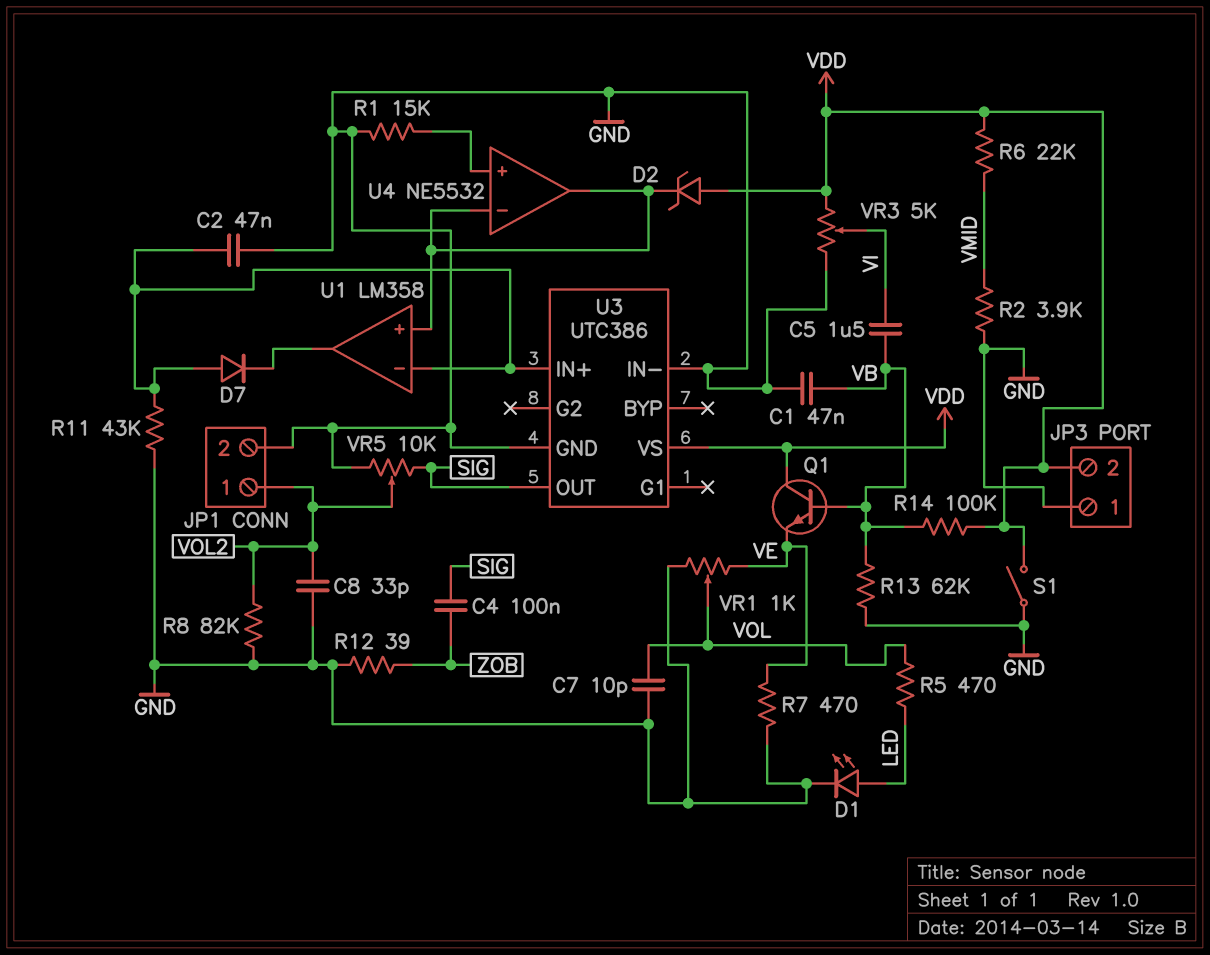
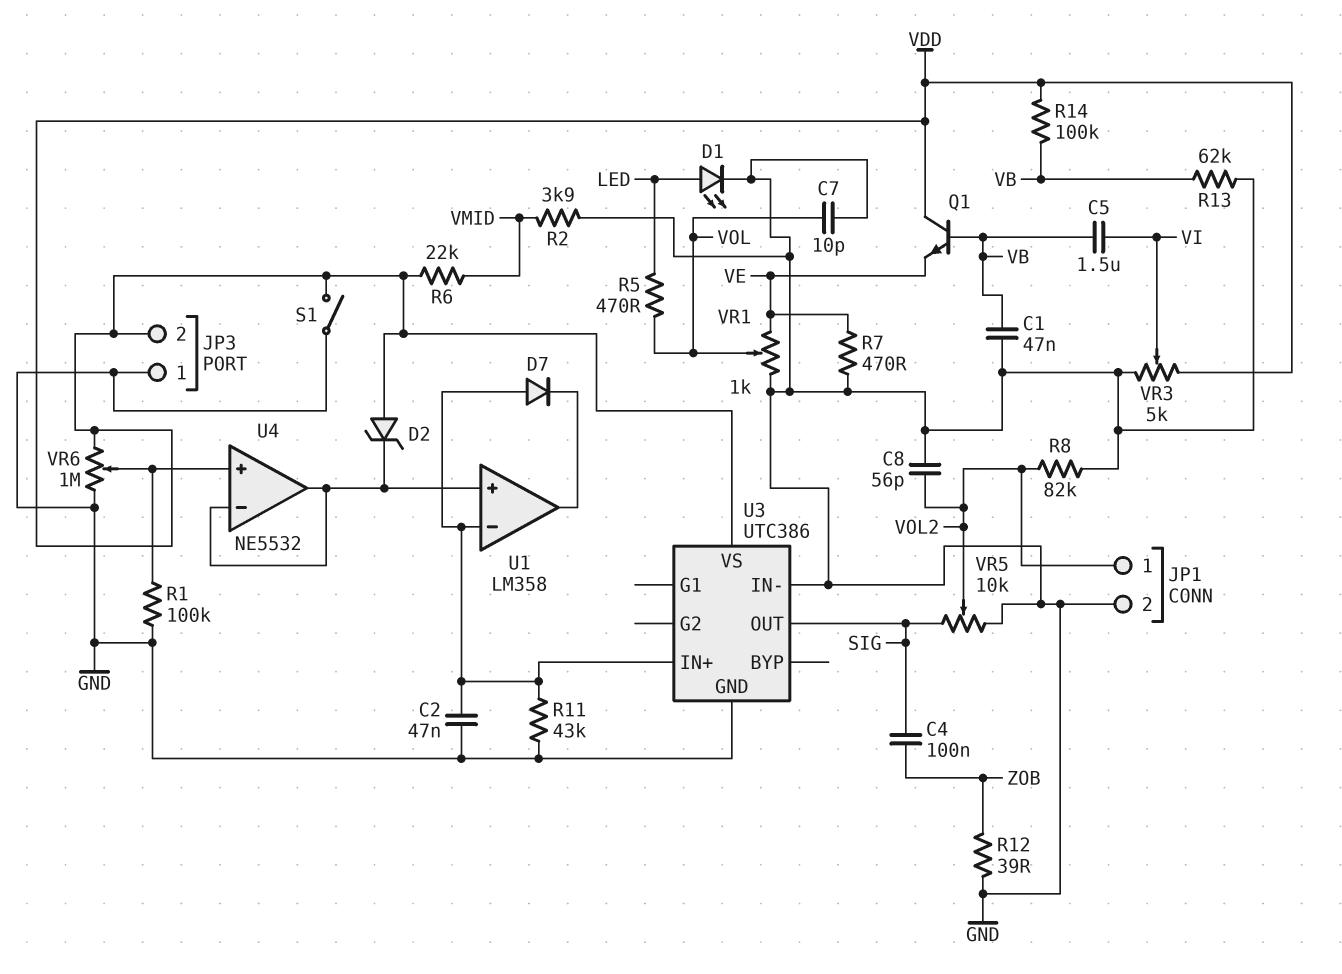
C8: 33pF (GND, VOL2) -> 56pF (GND, VOL2)
R1: 15k (GND, U4/in+) -> 100k (GND, U4/in+)
VR6: none -> 1M (GND, VDD, wiper U4/in+)

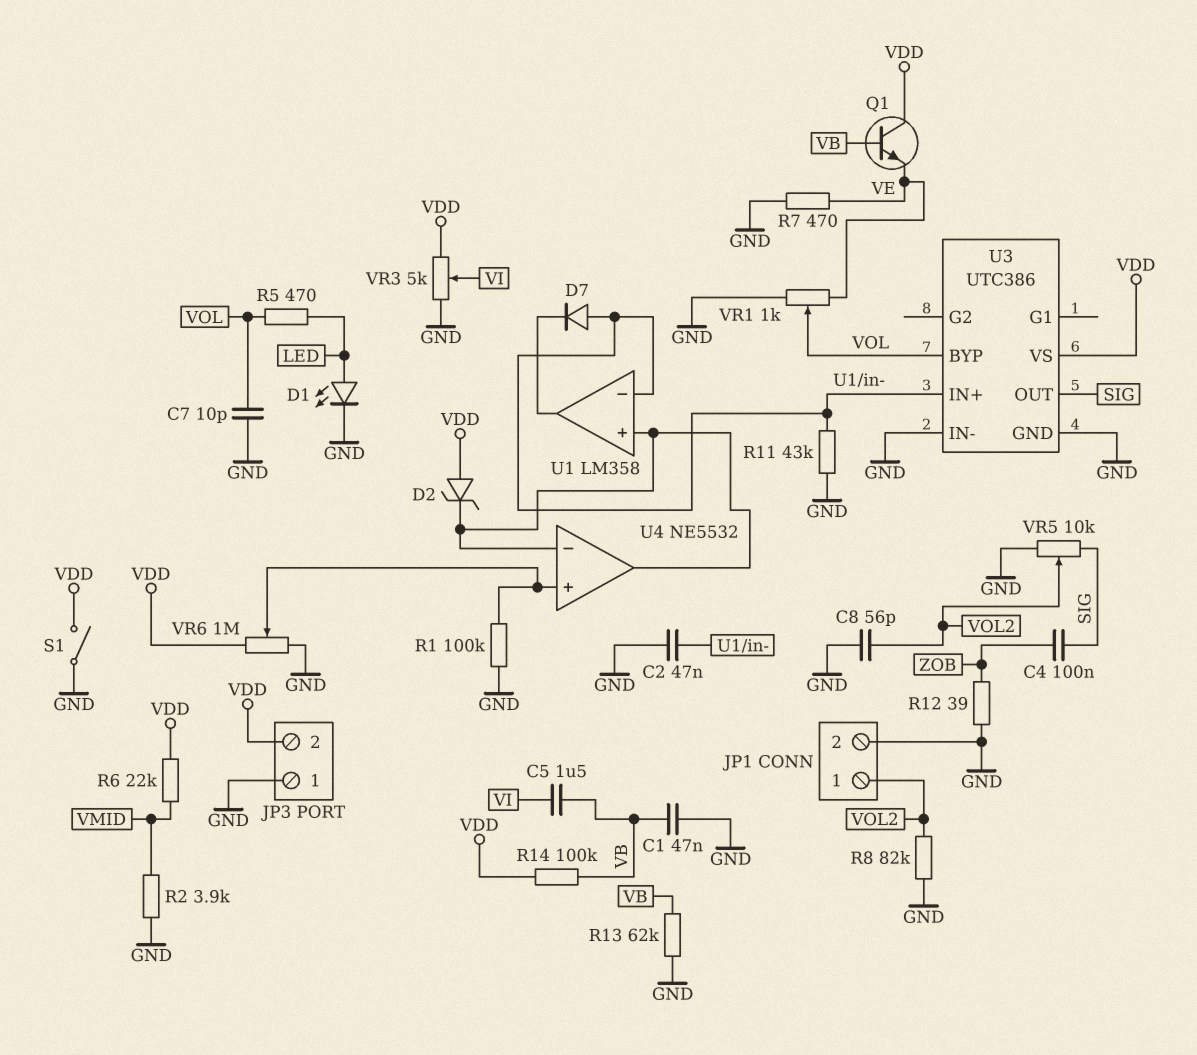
U3 pin BYP: none -> VOL

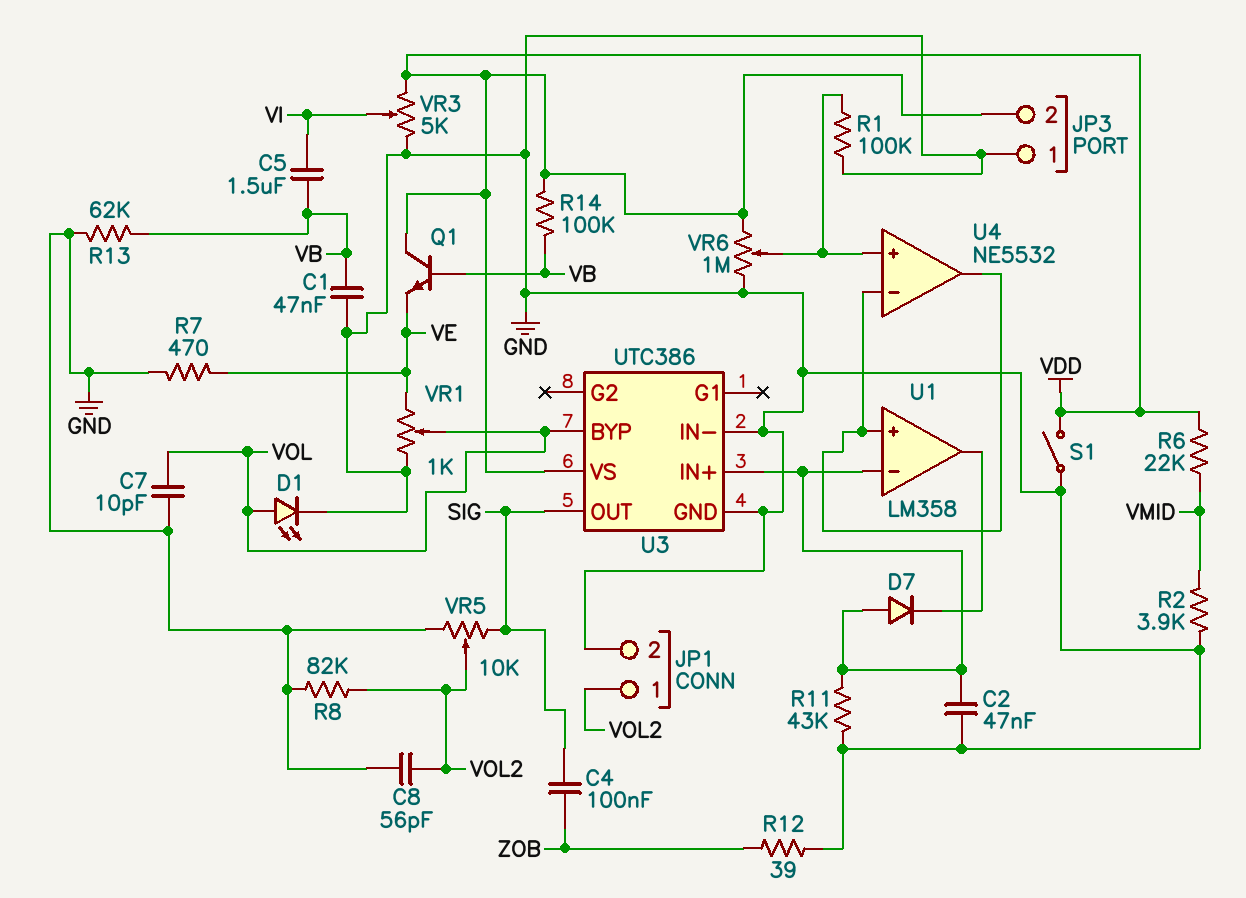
D1: LED (A LED, K GND) -> LED (A VOL, K GND)
D2: zener (A VDD, K U1/in+) -> none
R5: 470 (LED, VOL) -> none

